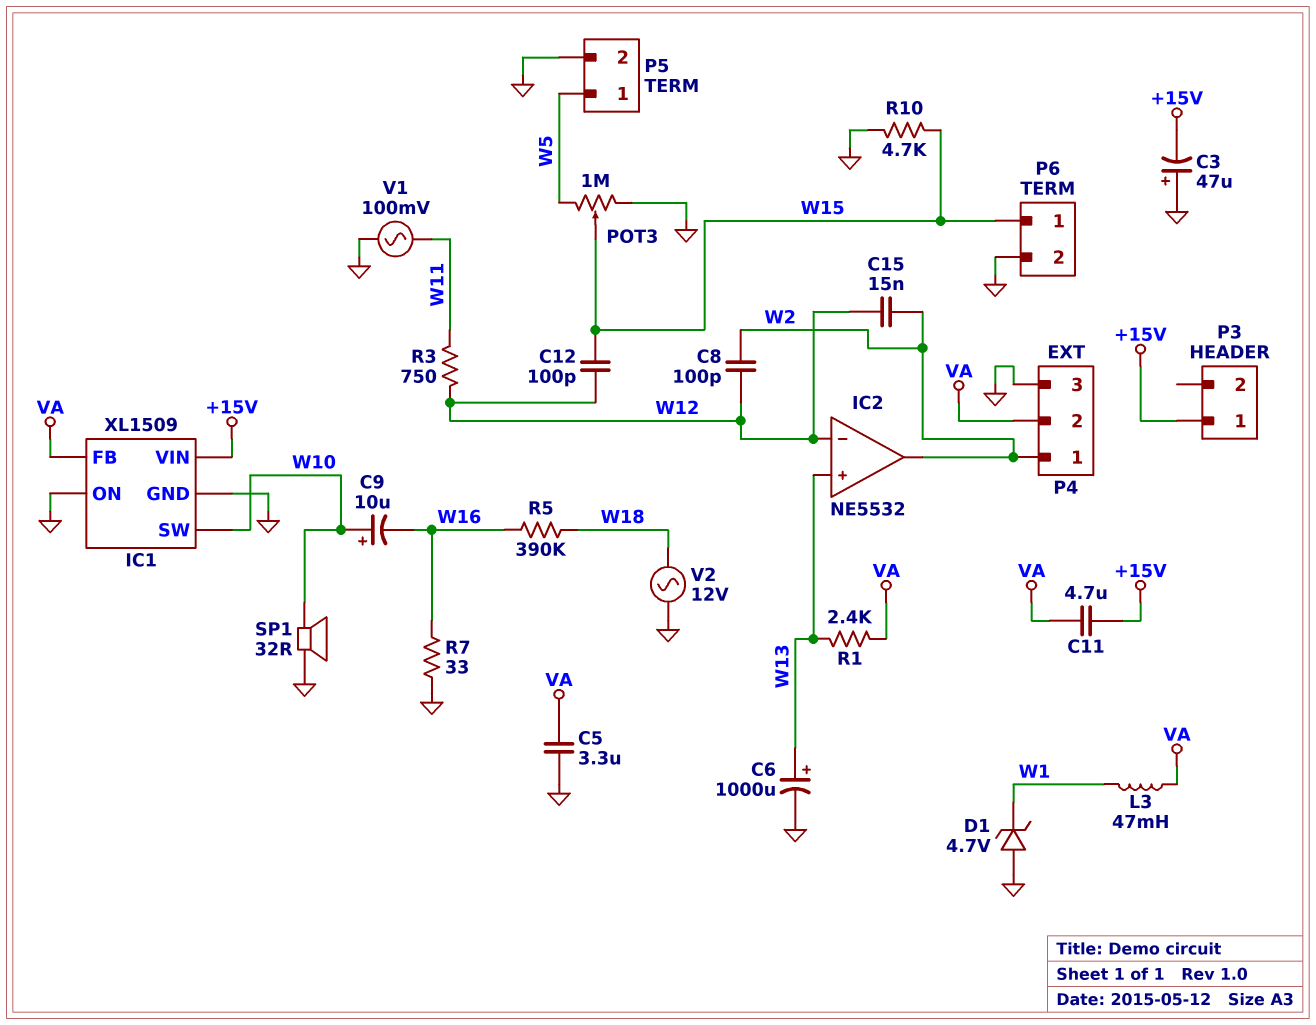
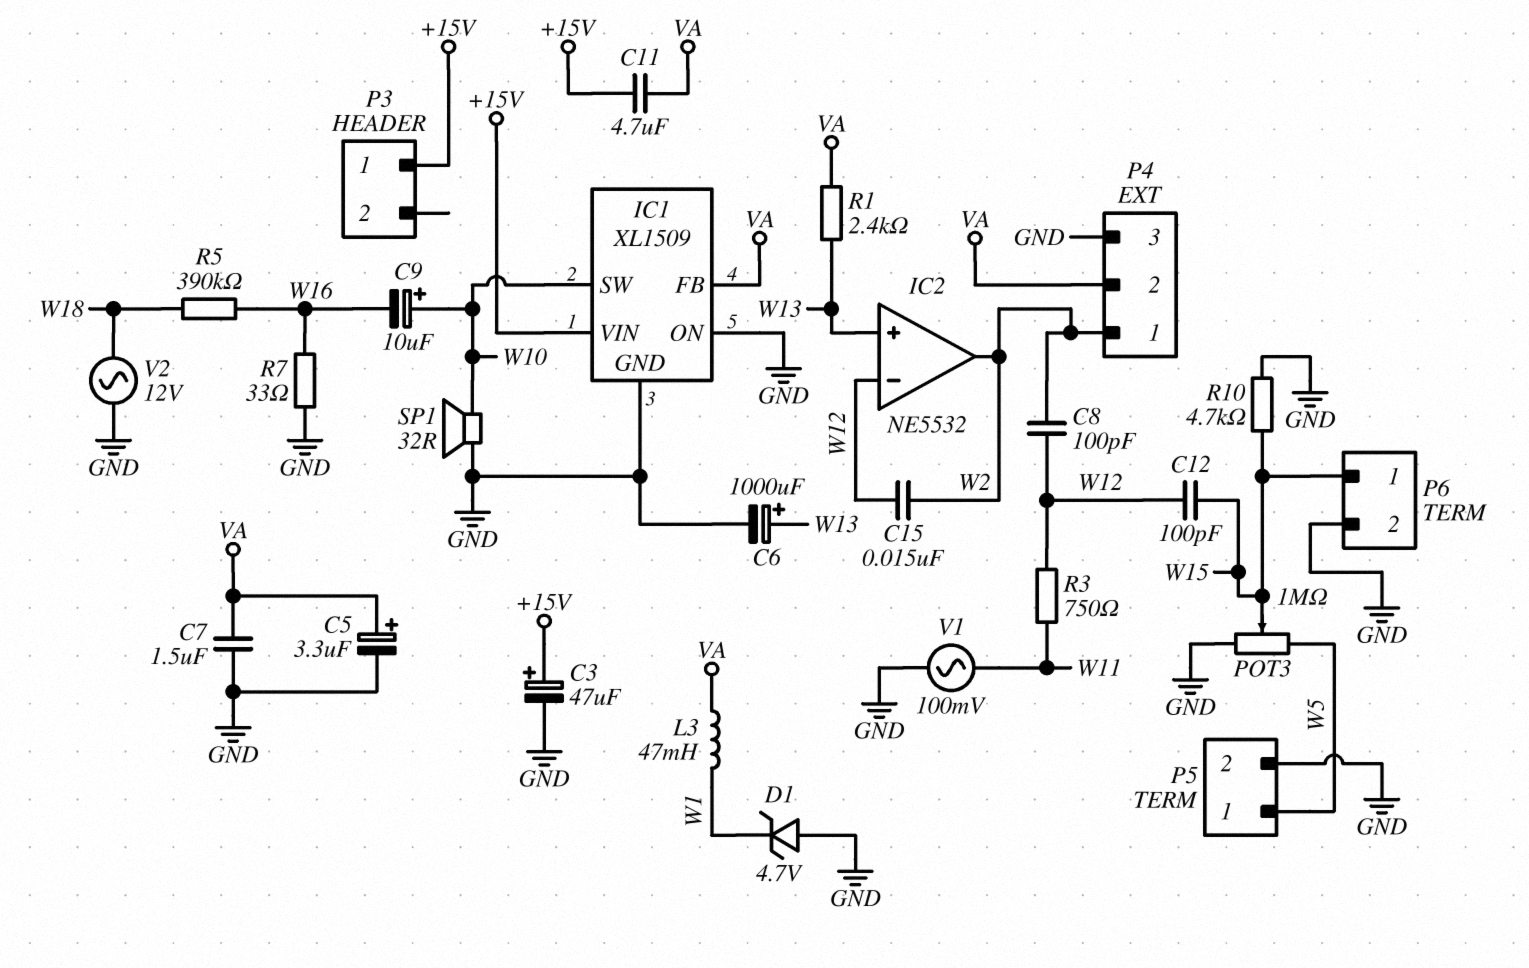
C3: 47uF (plus GND, minus +15V) -> 47uF (plus +15V, minus GND)
C5: 3.3uF (GND, VA) -> 3.3uF (plus VA, minus GND)
C7: none -> 1.5uF (GND, VA)

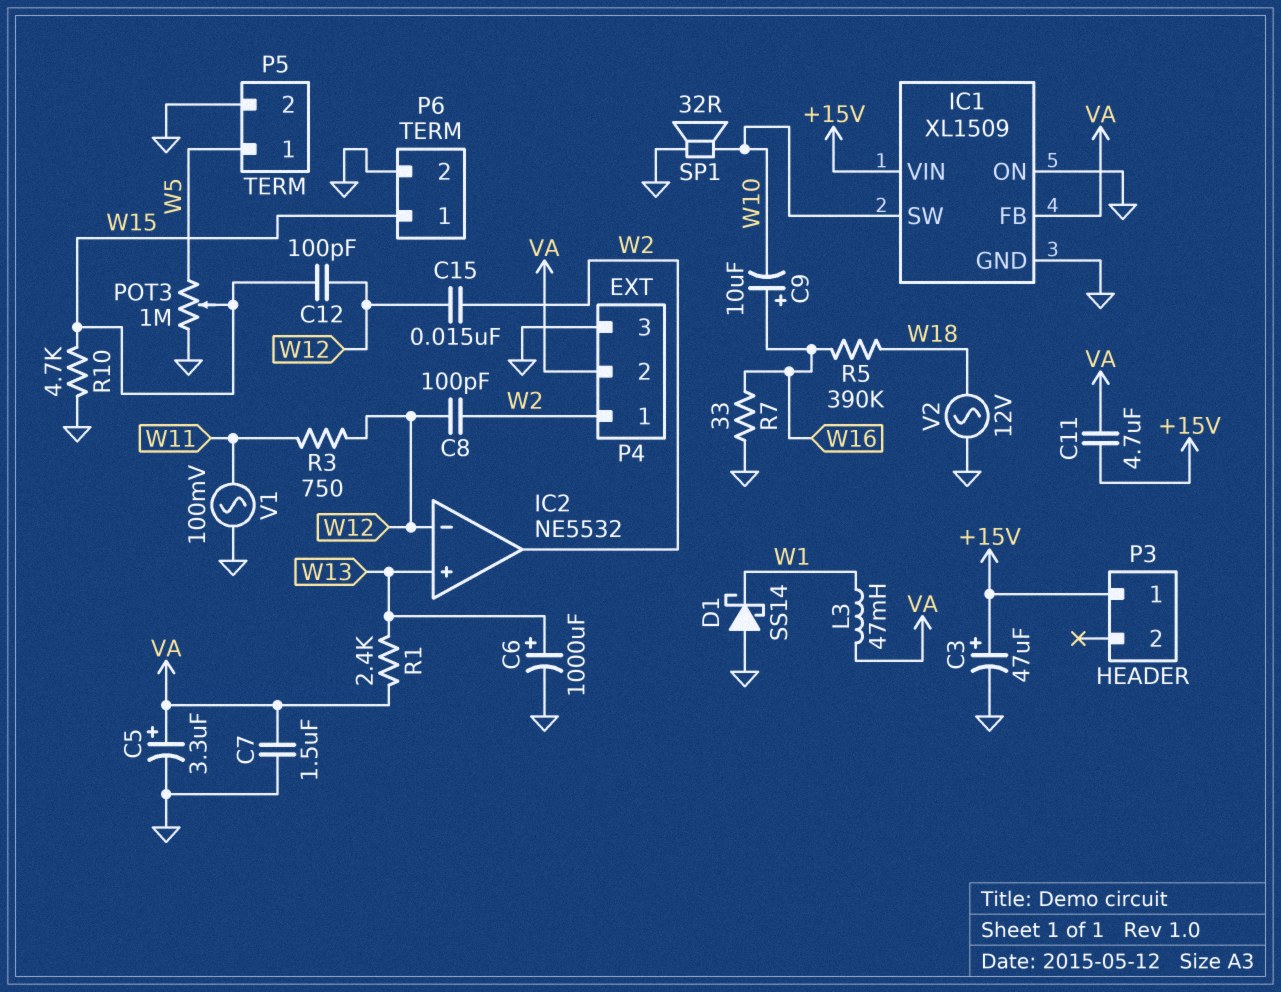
C9: 10uF (plus W10, minus W16) -> 10uF (plus W16, minus W10)
D1: zener 4.7V (A GND, K W1) -> schottky SS14 (A GND, K W1)

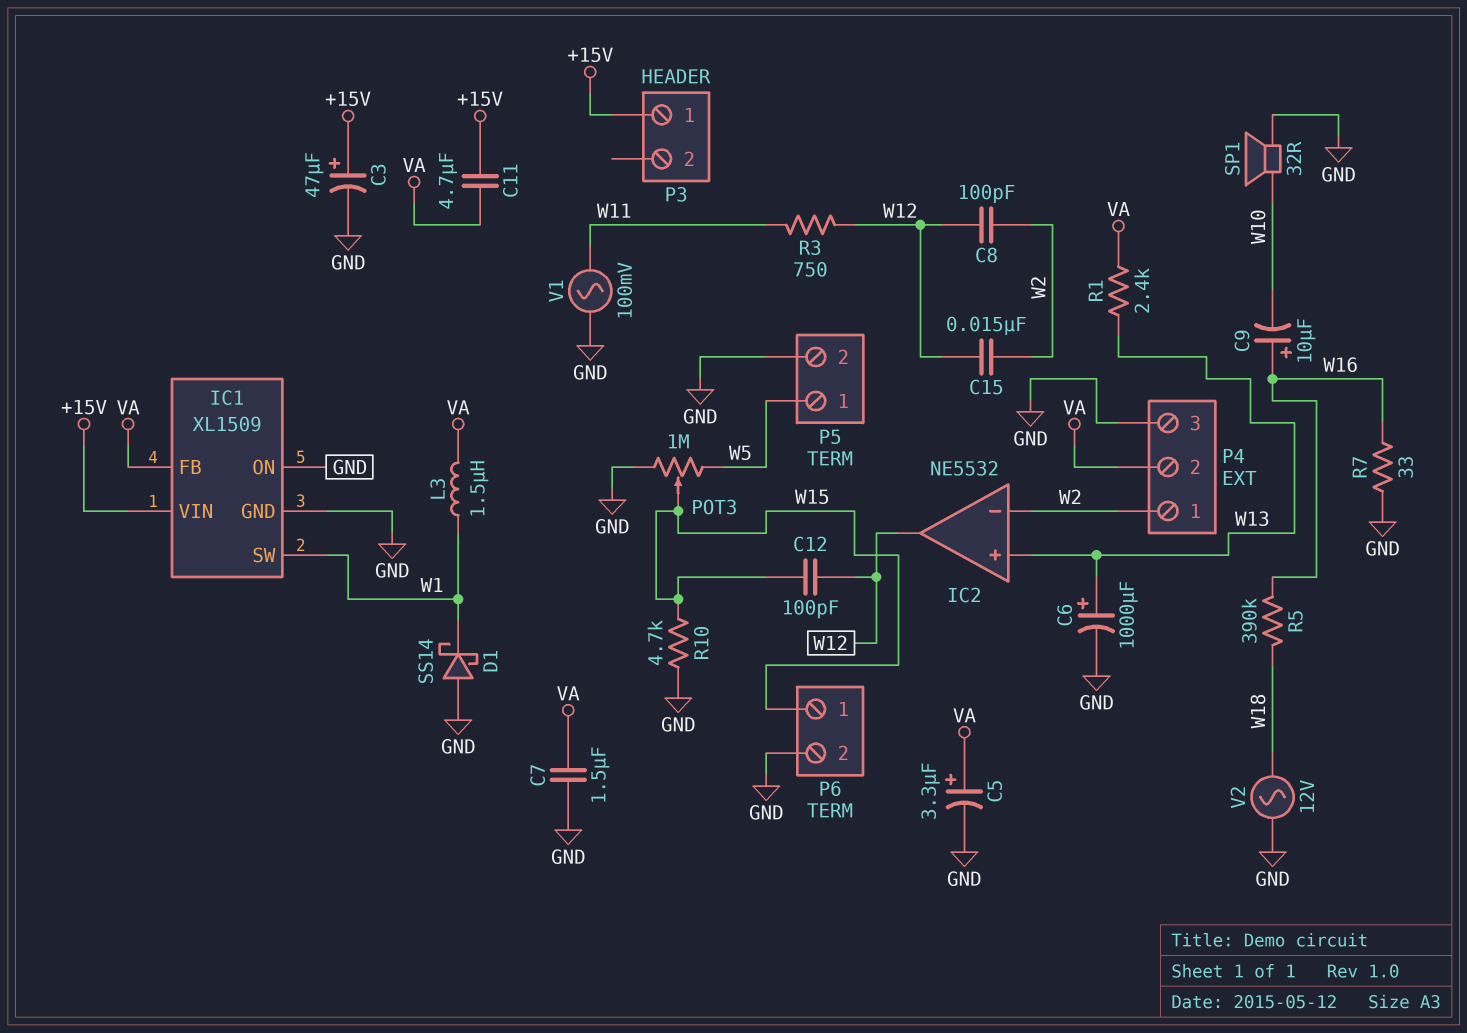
IC1 pin SW: W10 -> W1
IC2 pin in-: W12 -> W2
IC2 pin out: W2 -> W12
L3: 47mH (VA, W1) -> 1.5uH (VA, W1)

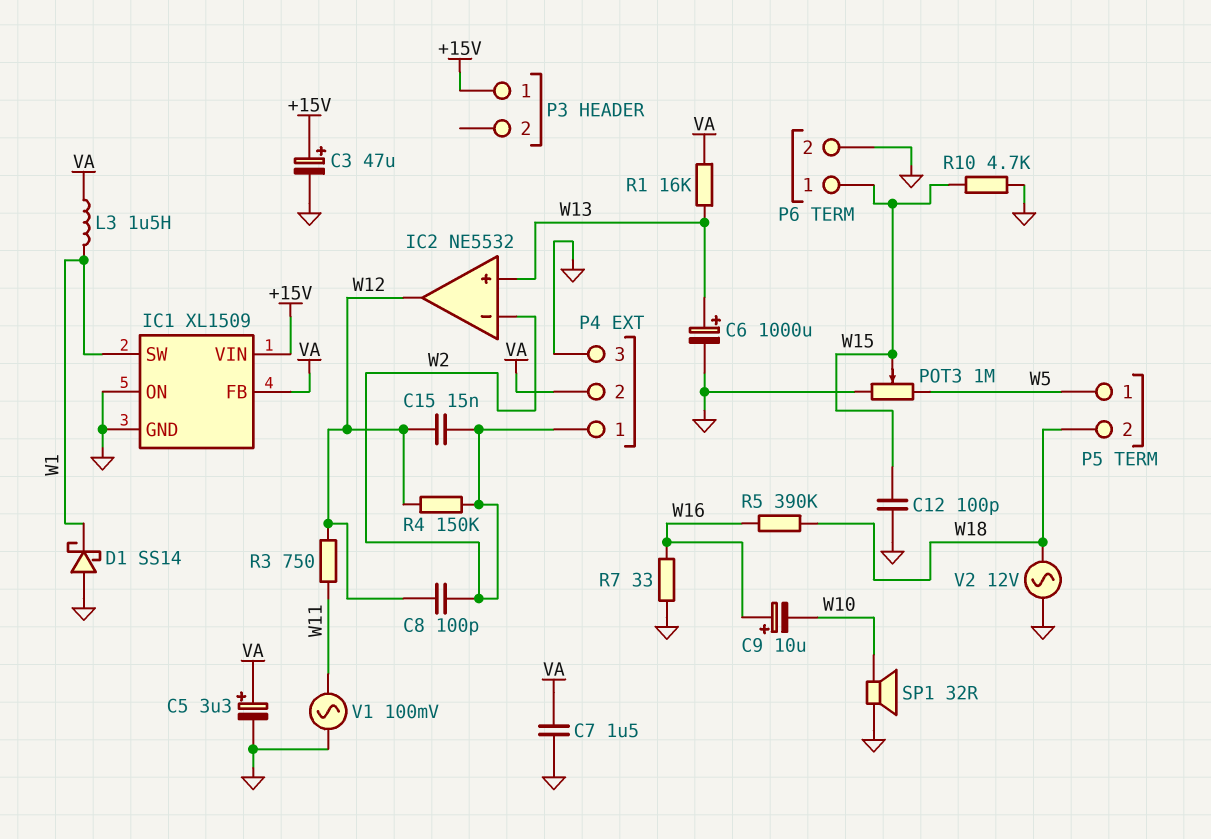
C11: 4.7uF (+15V, VA) -> none
C12: 100pF (W12, W15) -> 100pF (GND, W15)
P5 pin 2: GND -> W18
R1: 2.4k (VA, W13) -> 16k (VA, W13)
R4: none -> 150k (W2, W12)

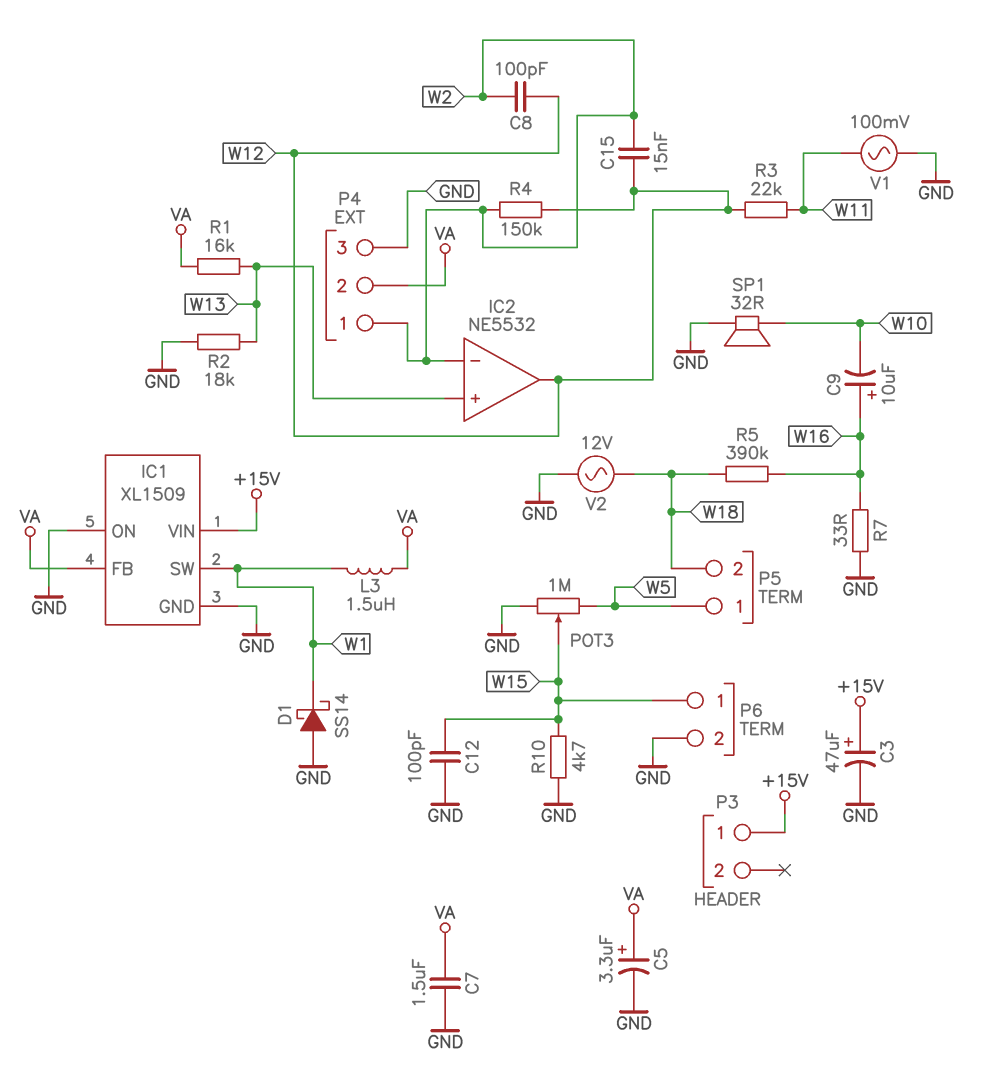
C6: 1000uF (plus W13, minus GND) -> none
R2: none -> 18k (GND, W13)
R3: 750 (W11, W12) -> 22k (W11, W12)

